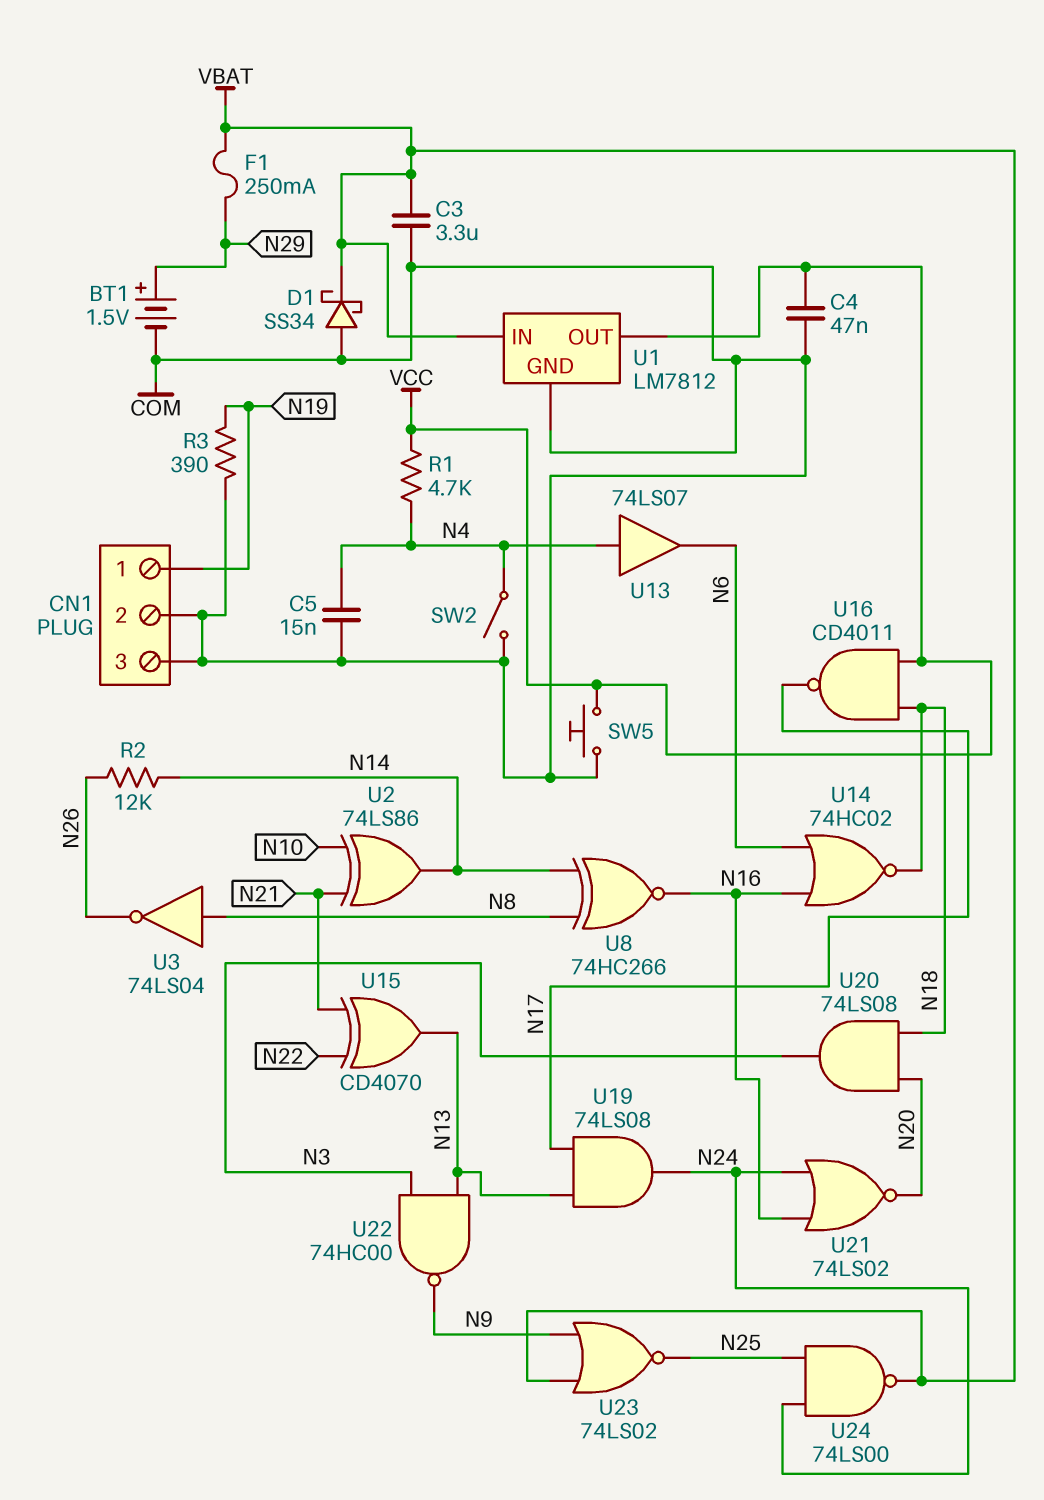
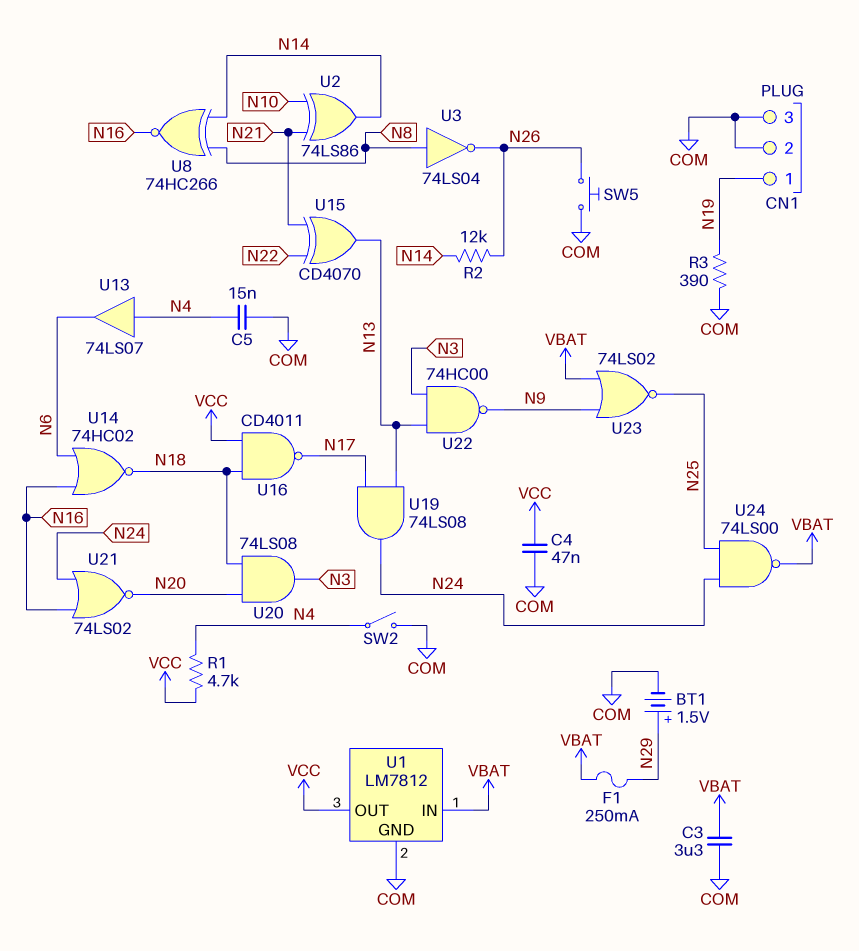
D1: schottky SS34 (A COM, K VBAT) -> none
SW5: button (COM, VCC) -> button (COM, N26)

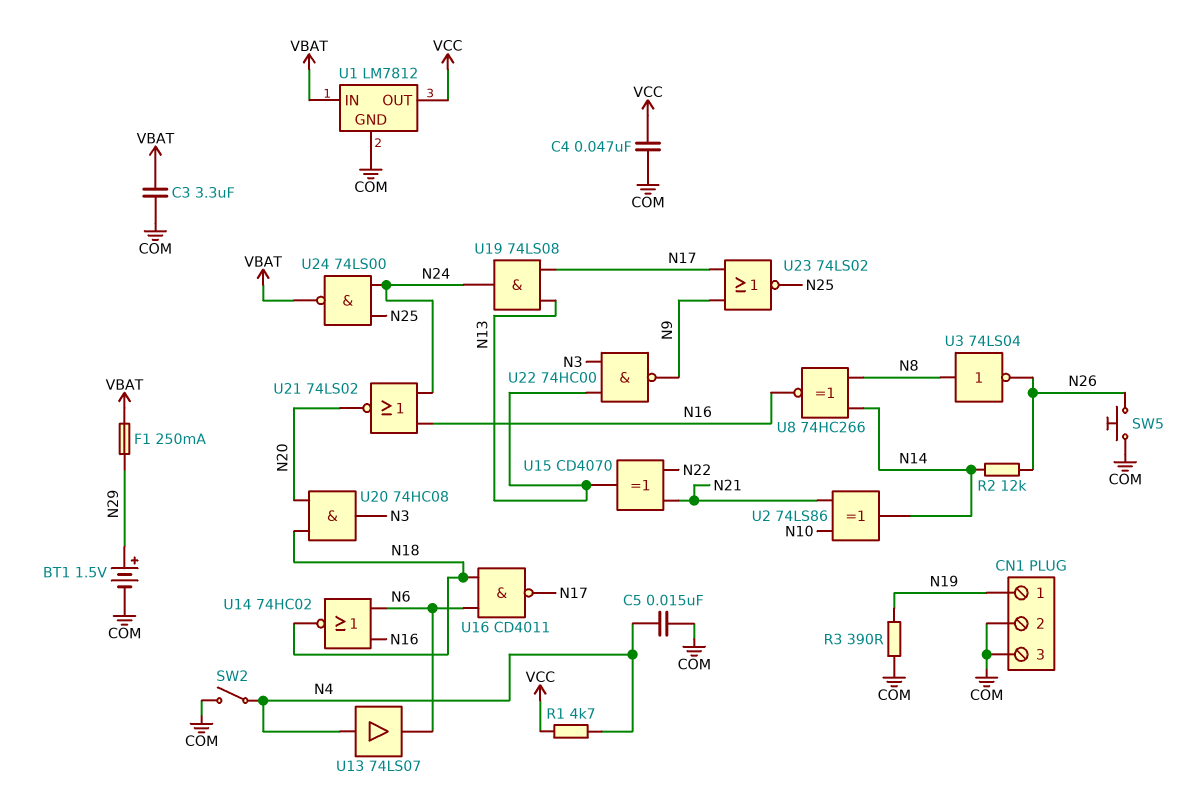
U16: NAND CD4011 (in N18, in VCC, out N17) -> NAND CD4011 (in N6, in N18, out N17)
U20: AND 74LS08 (in N18, in N20, out N3) -> AND 74HC08 (in N18, in N20, out N3)
U23: NOR 74LS02 (in N9, in VBAT, out N25) -> NOR 74LS02 (in N9, in N17, out N25)

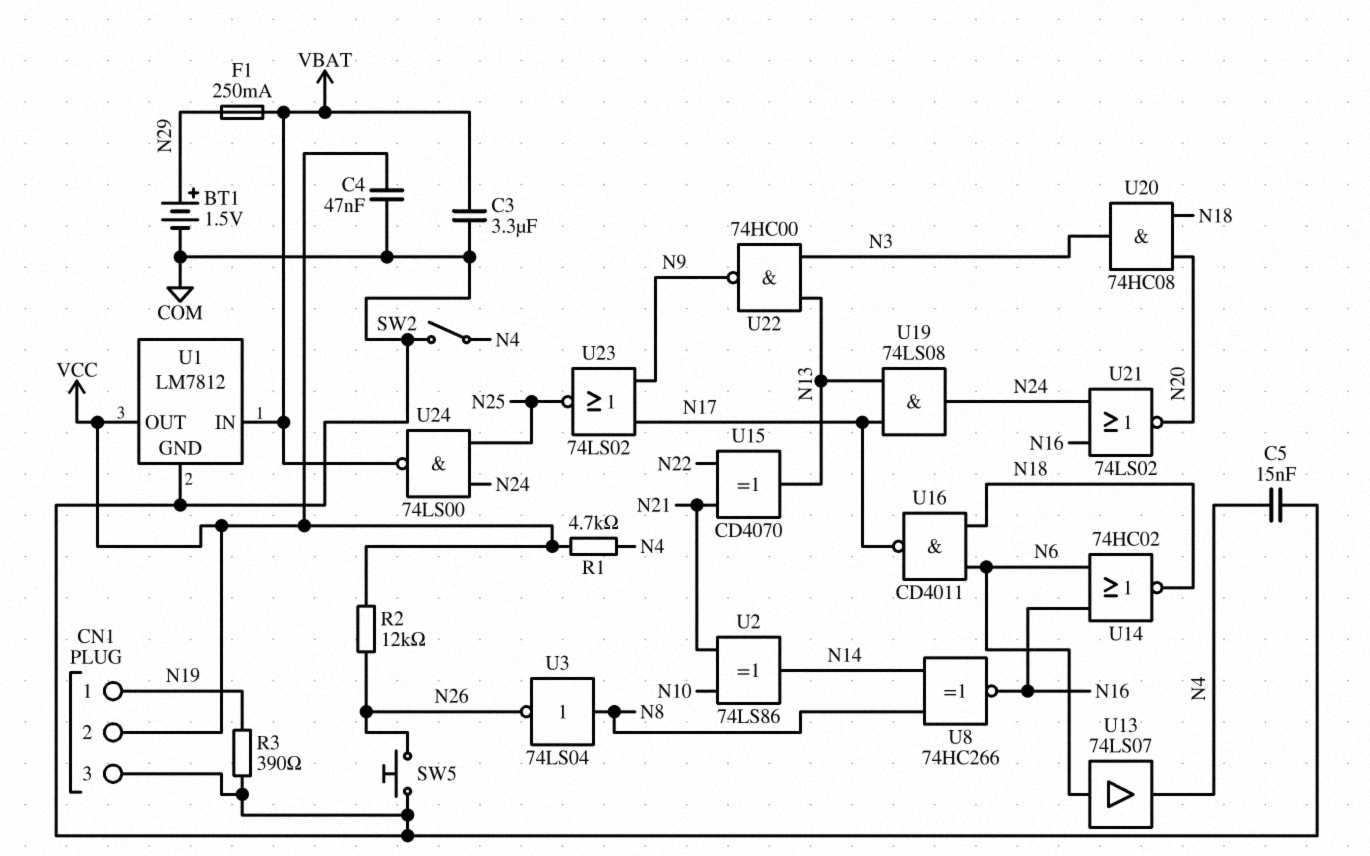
CN1 pin 2: COM -> VCC
R2: 12k (N14, N26) -> 12k (N26, VCC)
U13: buffer 74LS07 (in N4, out N6) -> buffer 74LS07 (in N6, out N4)

